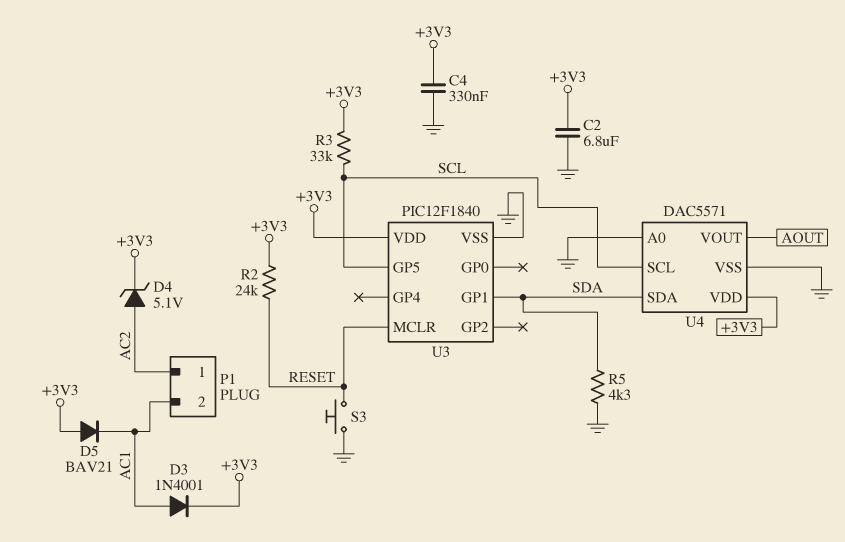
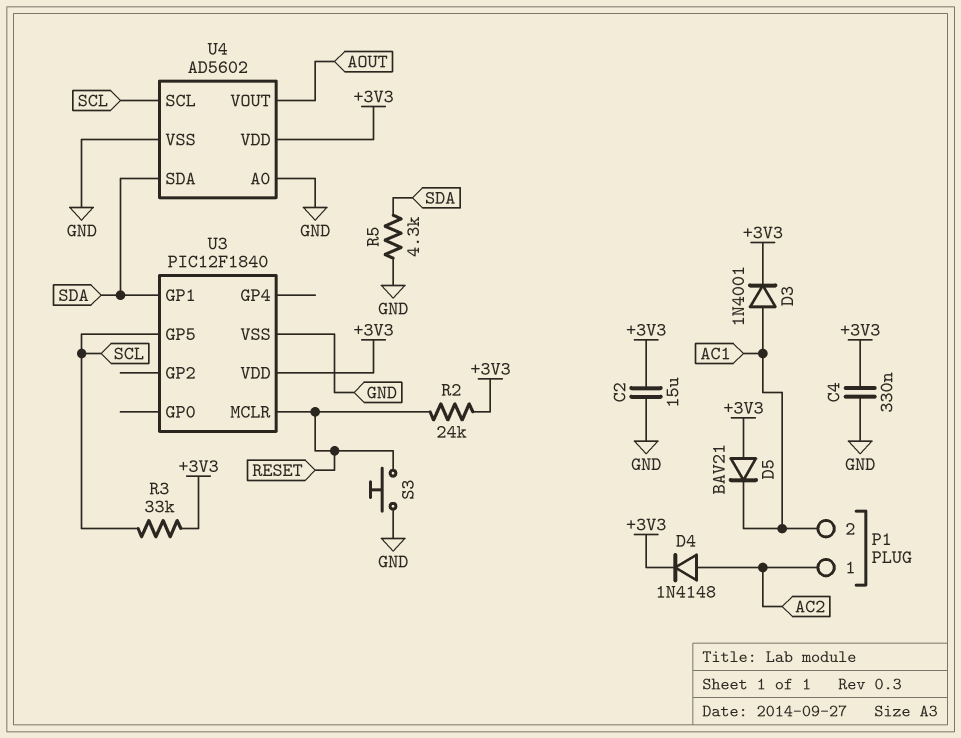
C2: 6.8uF (+3V3, GND) -> 15uF (+3V3, GND)
D4: zener 5.1V (A AC2, K +3V3) -> diode 1N4148 (A AC2, K +3V3)
U4: DAC5571 -> AD5602

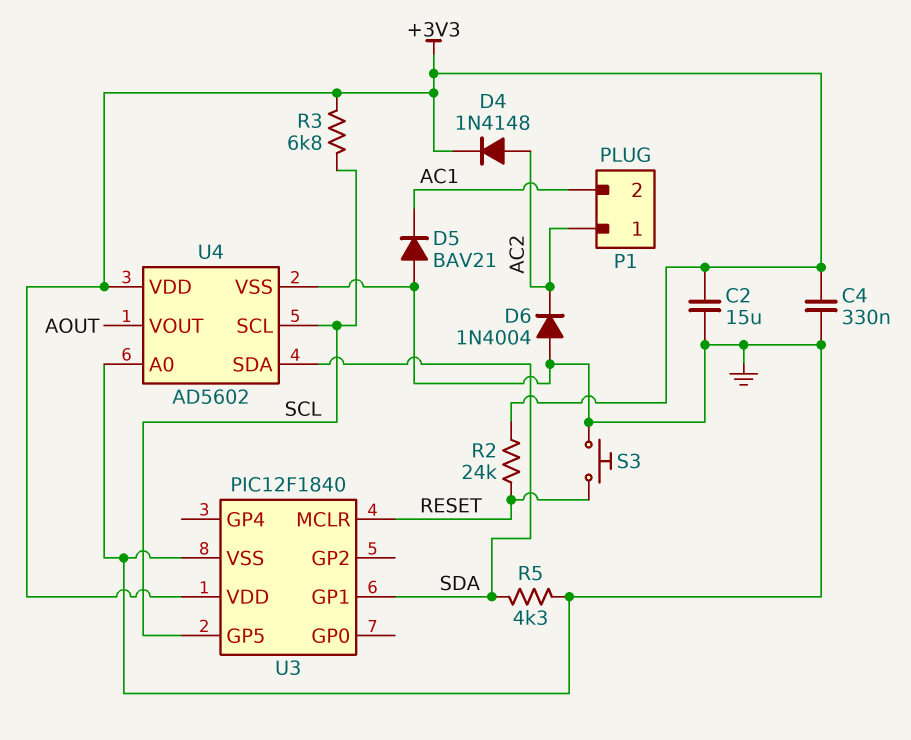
D3: diode 1N4001 (A AC1, K +3V3) -> none
D5: diode BAV21 (A +3V3, K AC1) -> diode BAV21 (A GND, K AC1)
D6: none -> diode 1N4004 (A GND, K AC2)
R3: 33k (+3V3, SCL) -> 6.8k (+3V3, SCL)

